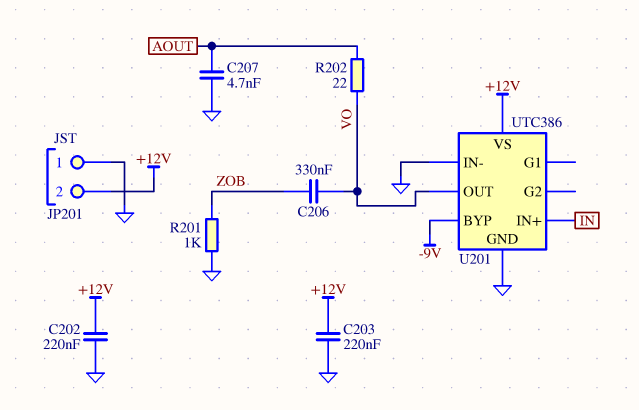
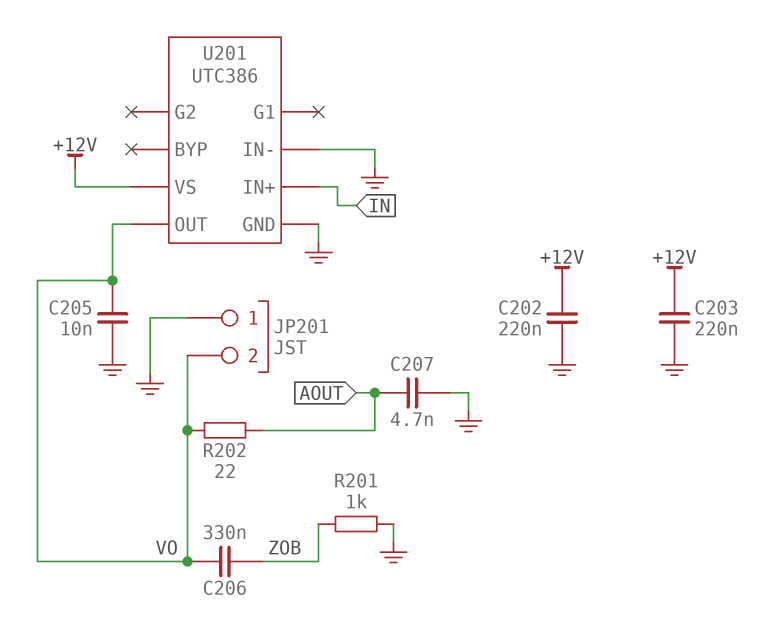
C205: none -> 10nF (GND, VO)
JP201 pin 2: +12V -> VO
U201 pin BYP: -9V -> none

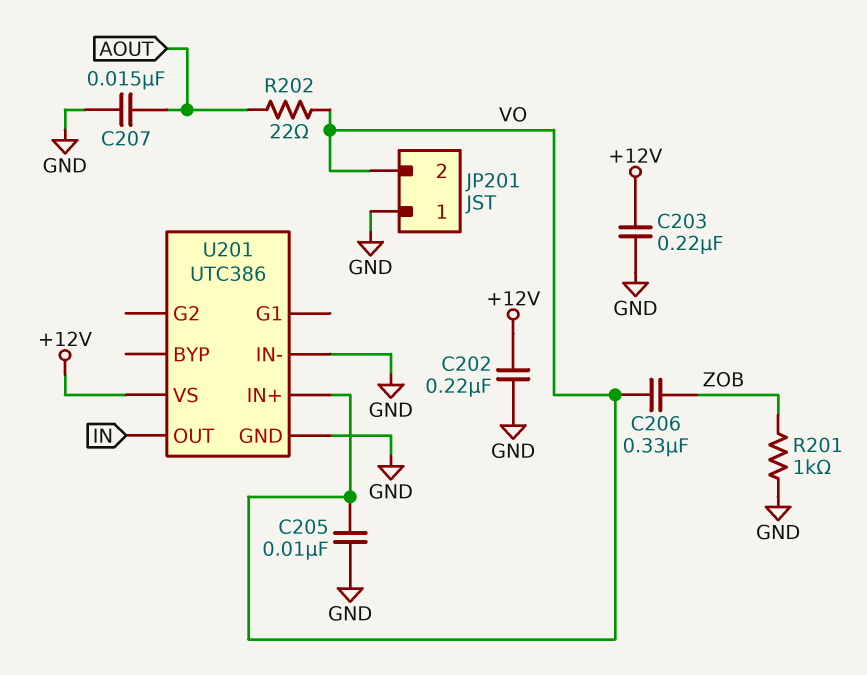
C207: 4.7nF (AOUT, GND) -> 15nF (AOUT, GND)
U201 pin IN+: IN -> VO
U201 pin OUT: VO -> IN

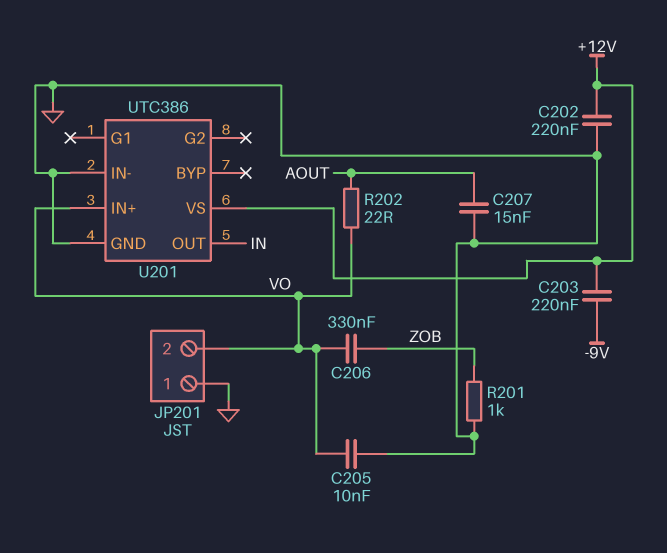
C203: 220nF (+12V, GND) -> 220nF (+12V, -9V)

